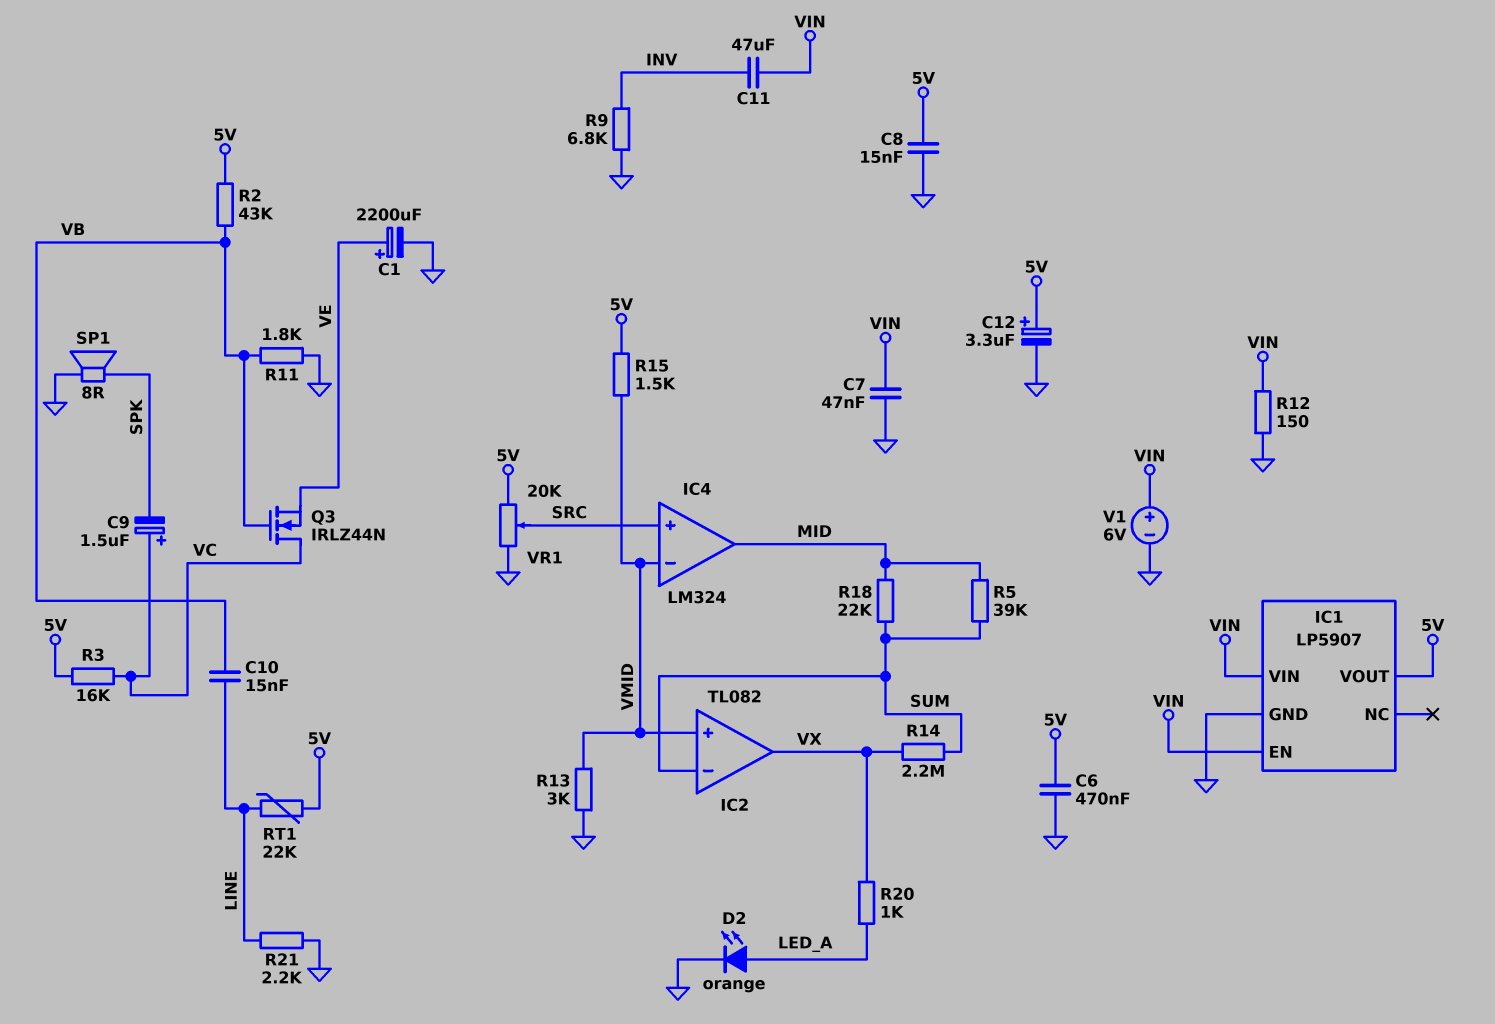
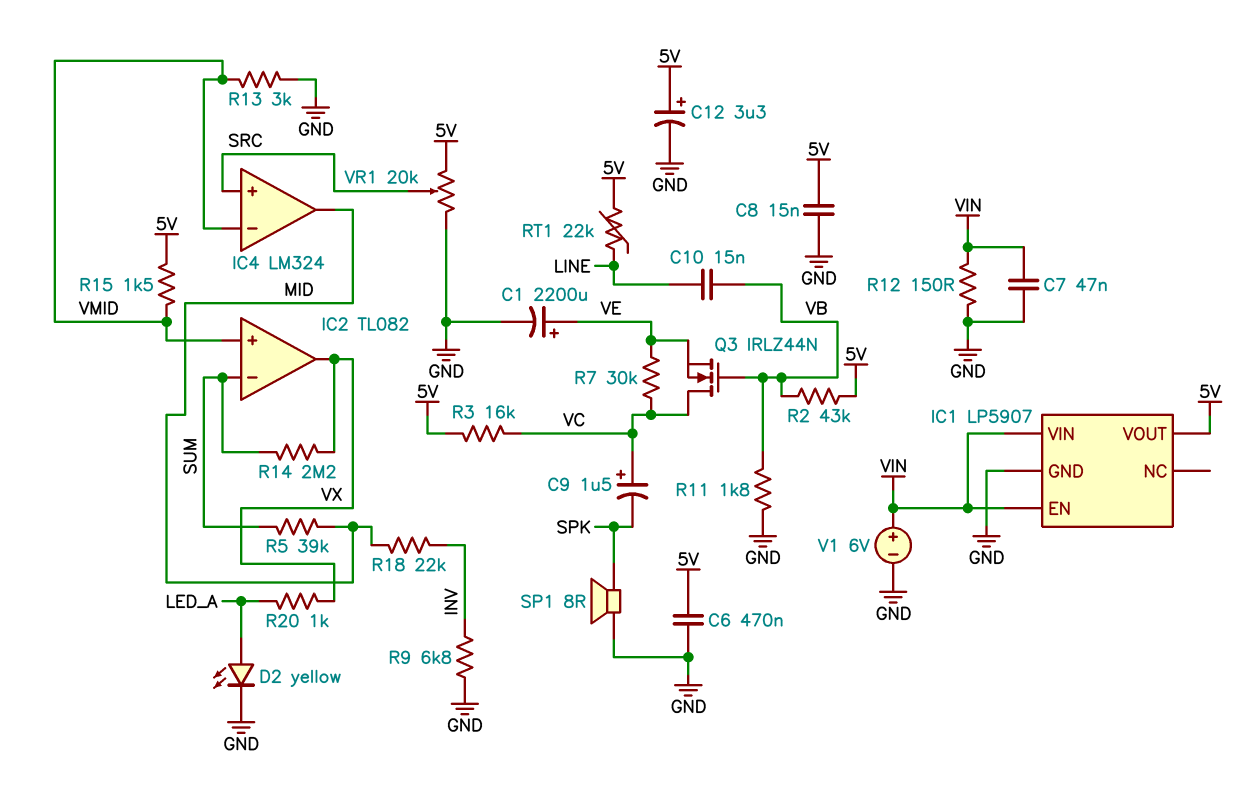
C11: 47uF (INV, VIN) -> none
D2: LED orange (A LED_A, K GND) -> LED yellow (A LED_A, K GND)
R7: none -> 30k (VC, VE)
R18: 22k (MID, SUM) -> 22k (INV, MID)
R21: 2.2k (GND, LINE) -> none

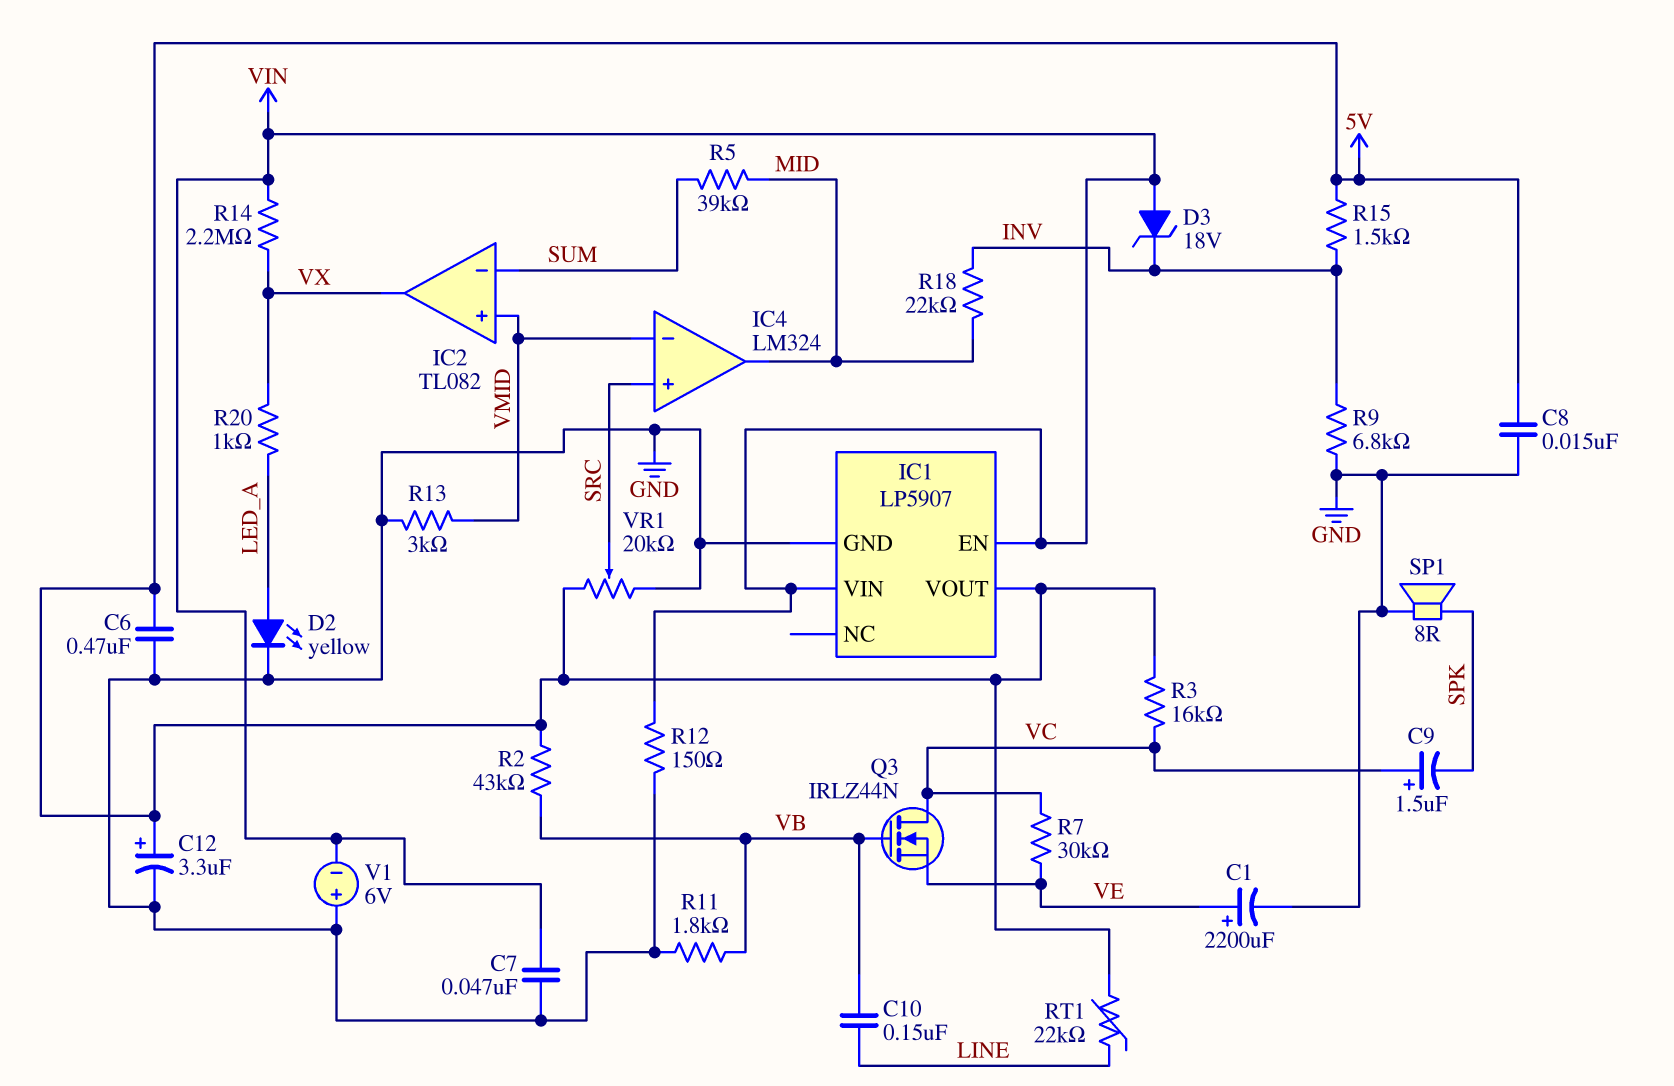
C10: 15nF (LINE, VB) -> 150nF (LINE, VB)
D3: none -> zener 18V (A VIN, K INV)
R14: 2.2M (SUM, VX) -> 2.2M (VIN, VX)
R15: 1.5k (5V, VMID) -> 1.5k (5V, INV)
V1: 6V (plus VIN, minus GND) -> 6V (plus GND, minus VIN)

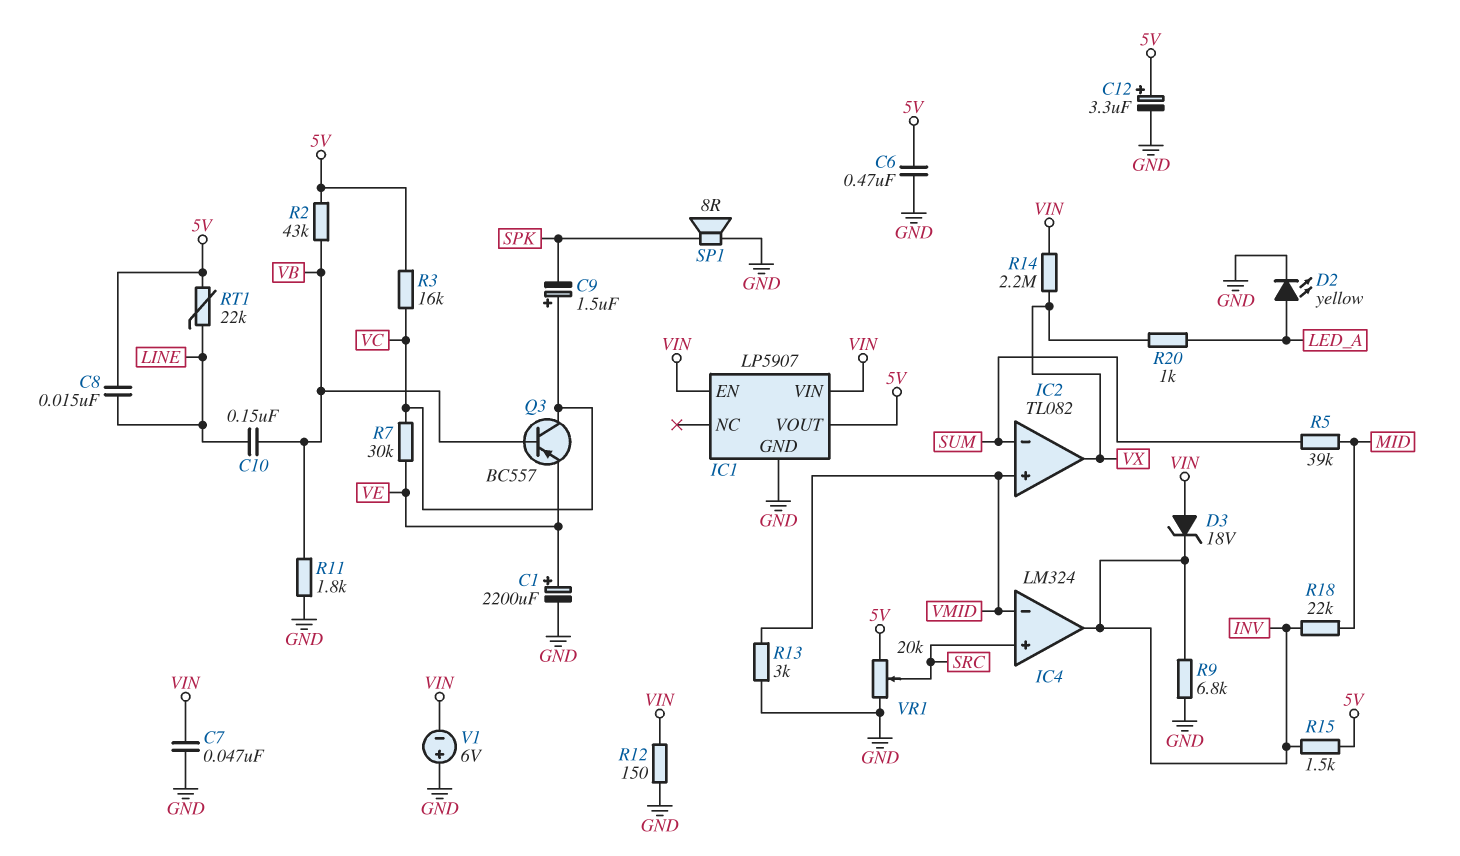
C8: 15nF (5V, GND) -> 15nF (5V, LINE)
IC4 pin out: MID -> INV
Q3: NMOS IRLZ44N (G VB, D VC, S VE) -> PNP BC557 (B VB, C VC, E VE)

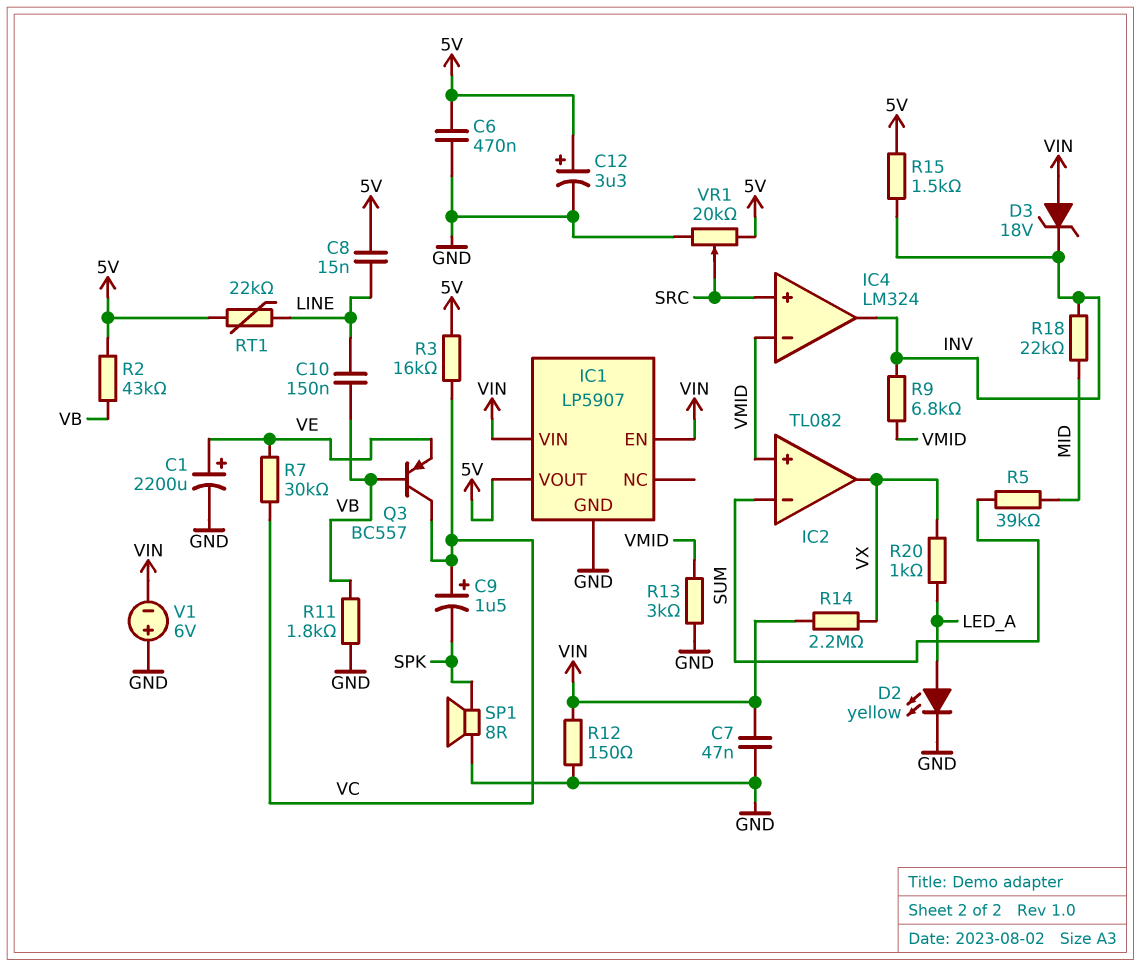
R9: 6.8k (GND, INV) -> 6.8k (INV, VMID)

